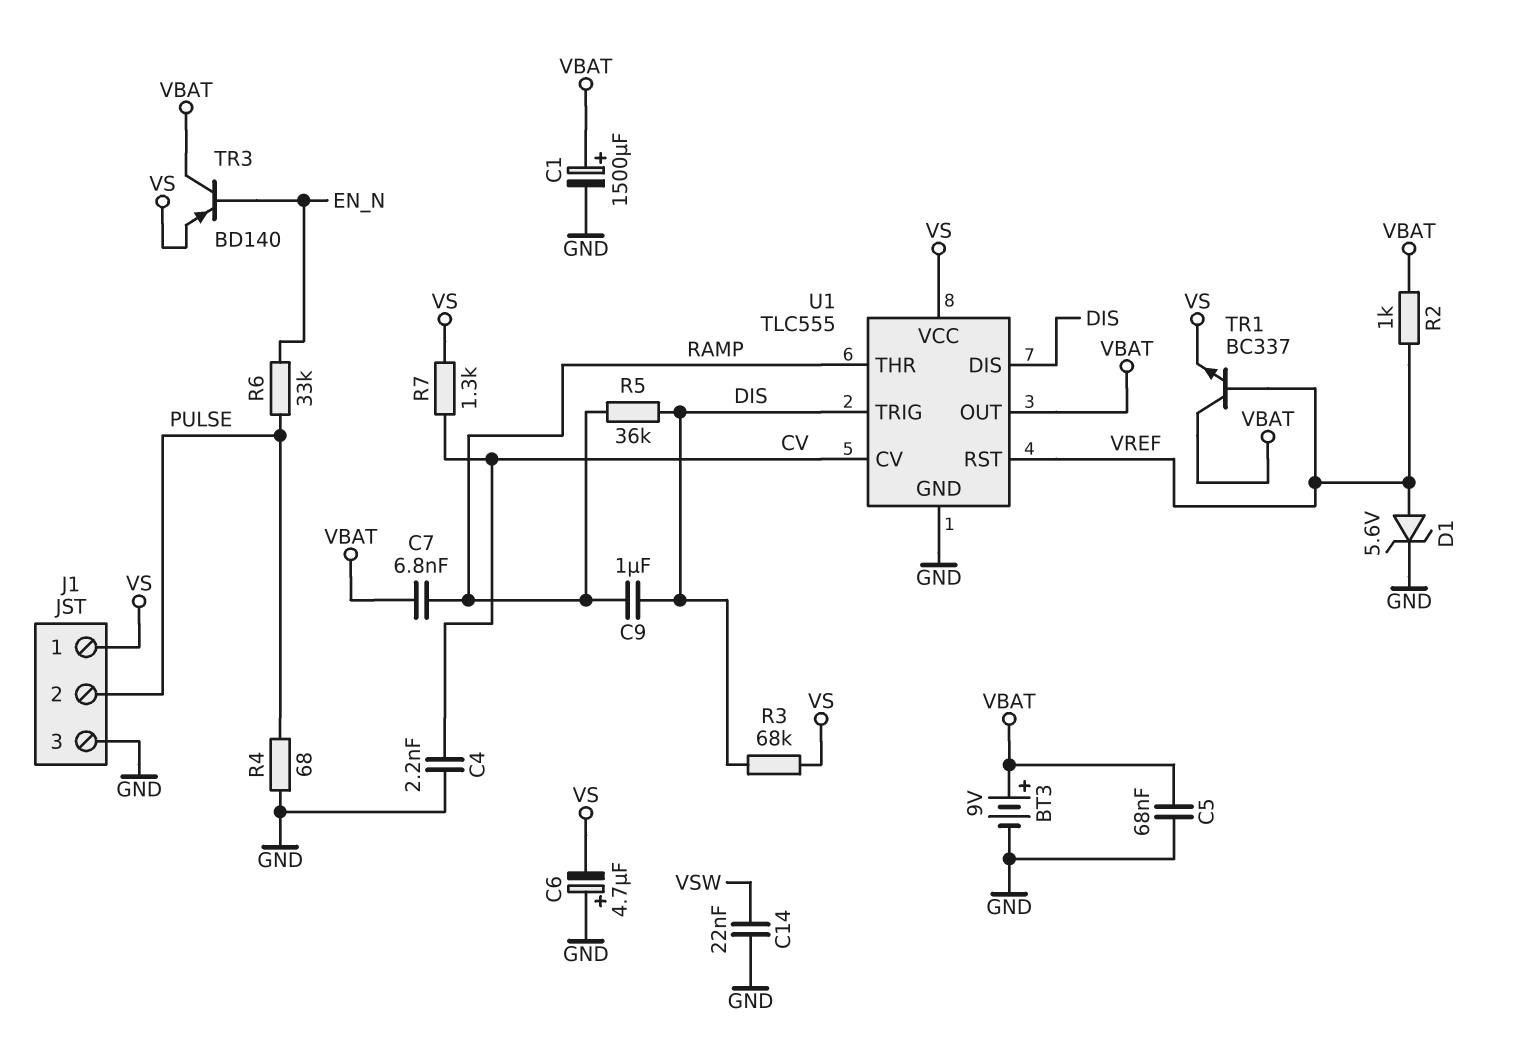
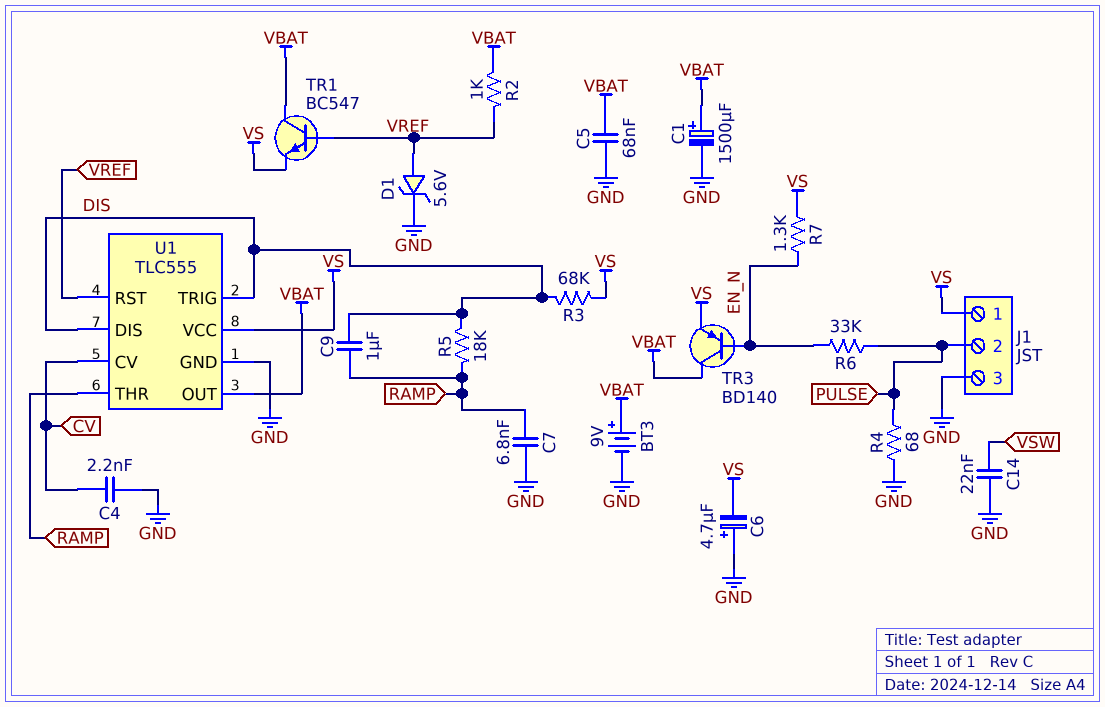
C7: 6.8nF (RAMP, VBAT) -> 6.8nF (GND, RAMP)
R5: 36k (DIS, RAMP) -> 18k (DIS, RAMP)
R7: 1.3k (CV, VS) -> 1.3k (EN_N, VS)
TR1: NPN BC337 (B VREF, C VBAT, E VS) -> NPN BC547 (B VREF, C VBAT, E VS)

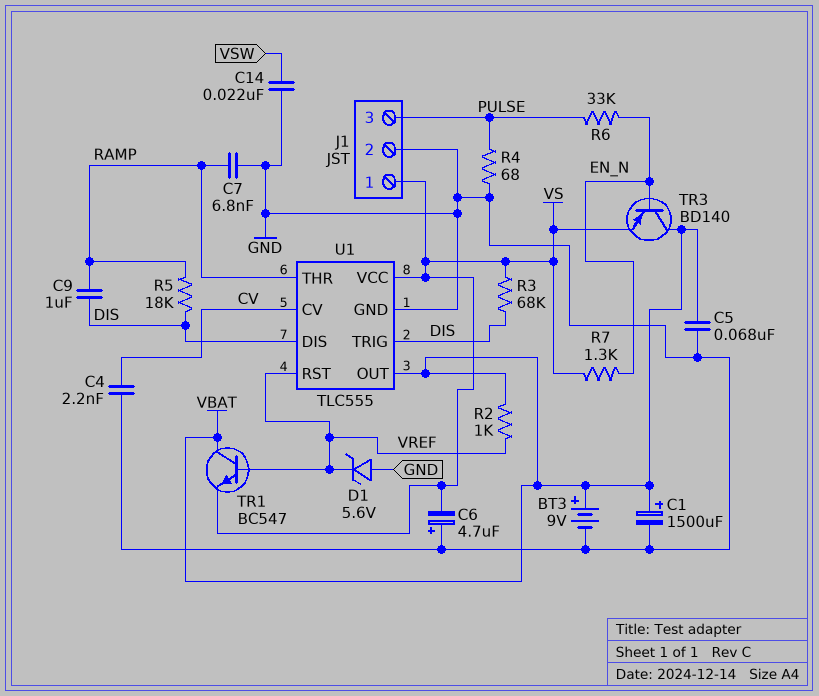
D1: zener 5.6V (A VREF, K GND) -> zener 5.6V (A GND, K VREF)
J1 pin 2: PULSE -> GND
J1 pin 3: GND -> PULSE

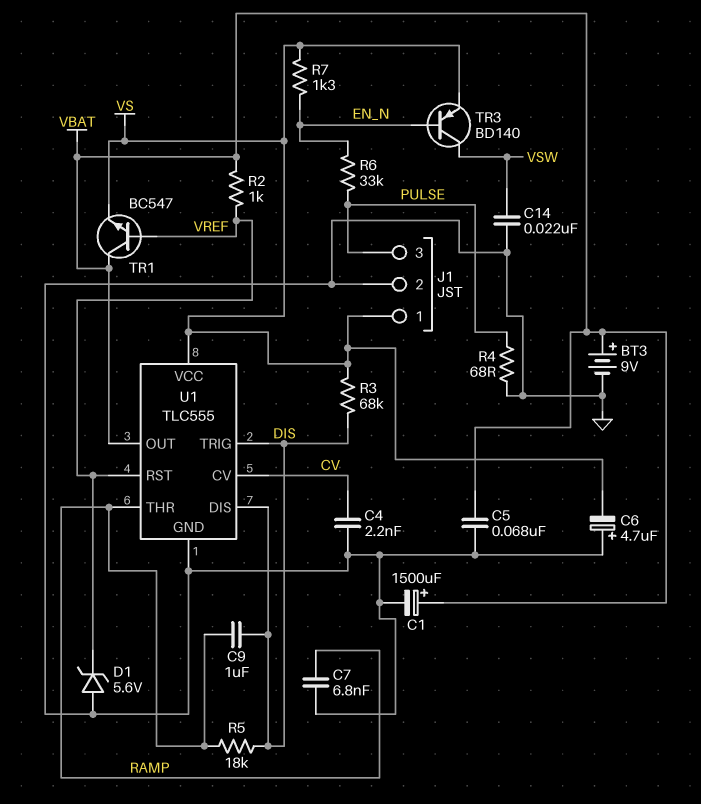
TR3: PNP BD140 (B EN_N, C VBAT, E VS) -> PNP BD140 (B EN_N, C VSW, E VS)

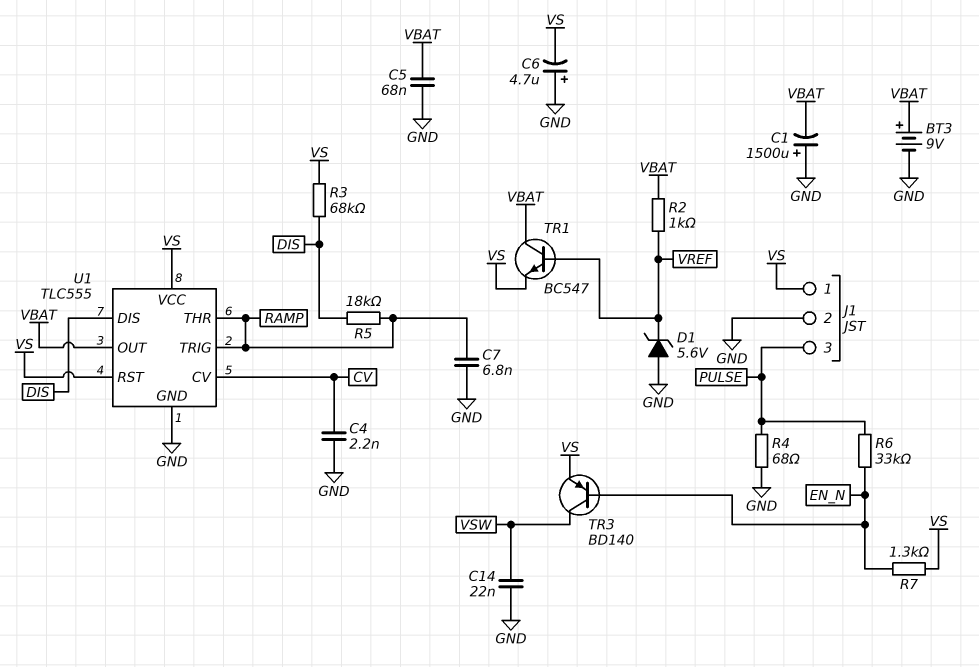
C1: 1500uF (plus VBAT, minus GND) -> 1500uF (plus GND, minus VBAT)
C9: 1uF (DIS, RAMP) -> none
U1 pin RST: VREF -> VS
U1 pin TRIG: DIS -> RAMP

